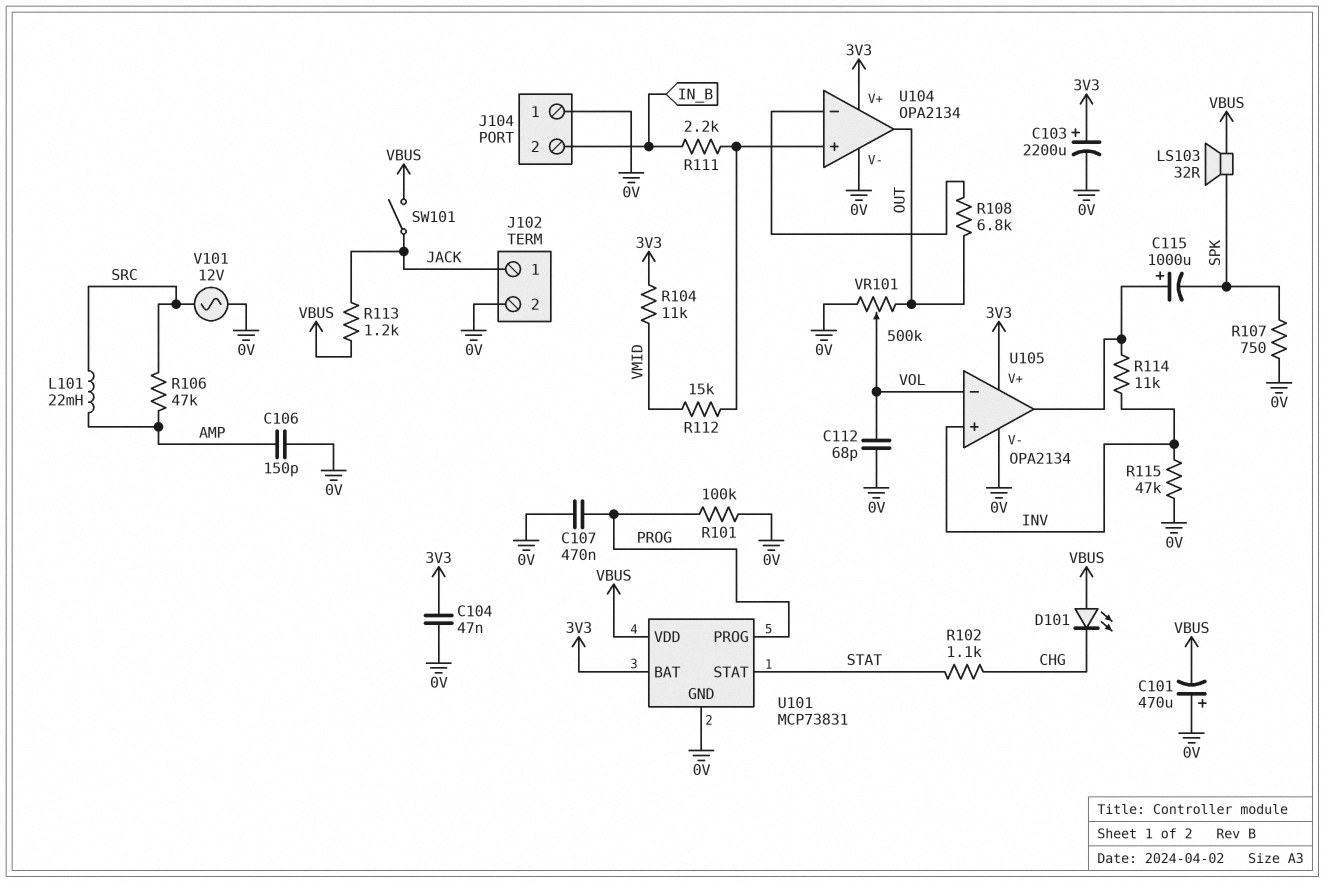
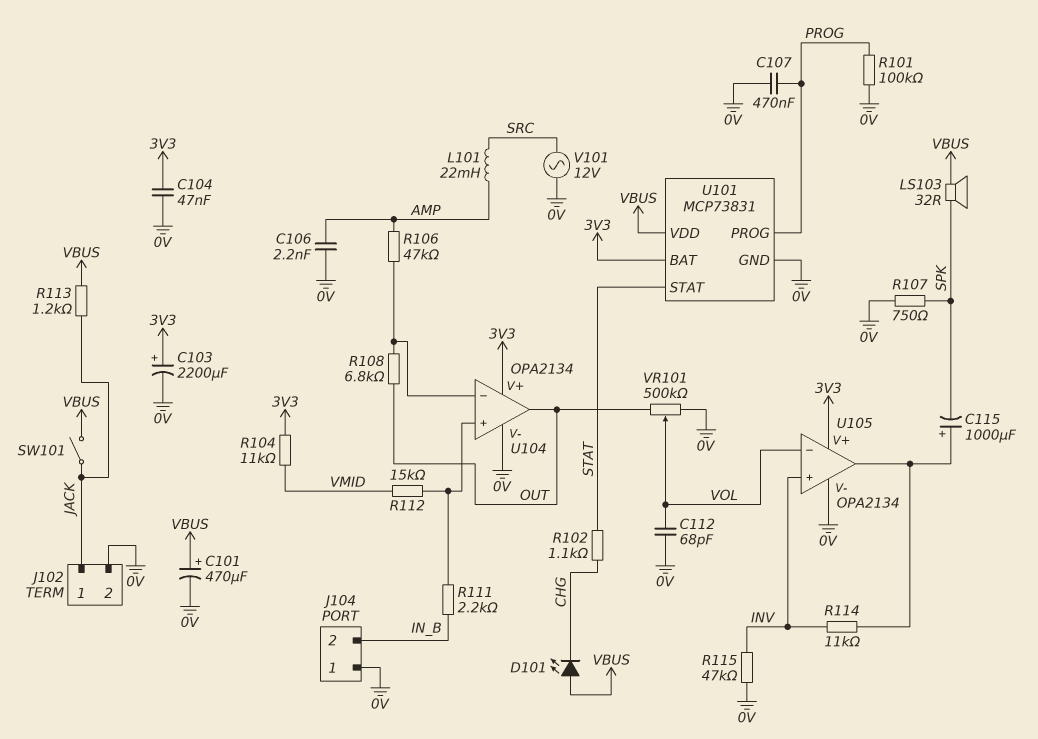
C101: 470uF (plus 0V, minus VBUS) -> 470uF (plus VBUS, minus 0V)
C106: 150pF (0V, AMP) -> 2.2nF (0V, AMP)
R106: 47k (AMP, SRC) -> 47k (AMP, U104/in-)

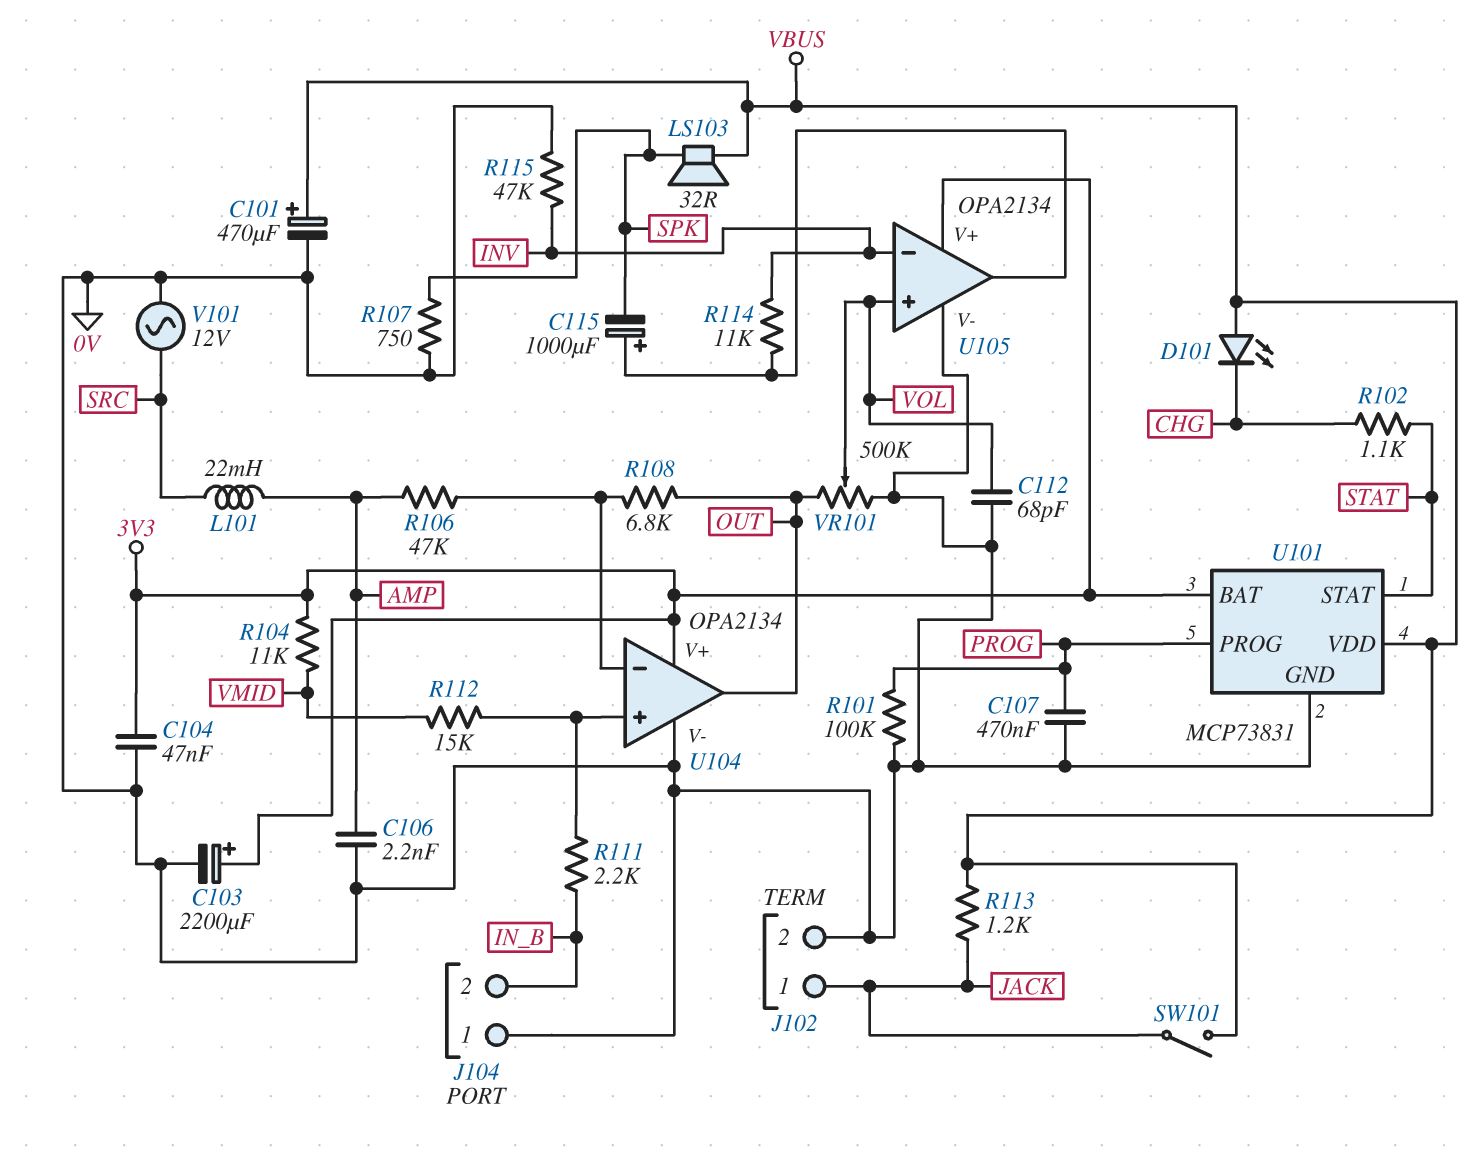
U105 pin in+: INV -> VOL
U105 pin in-: VOL -> INV

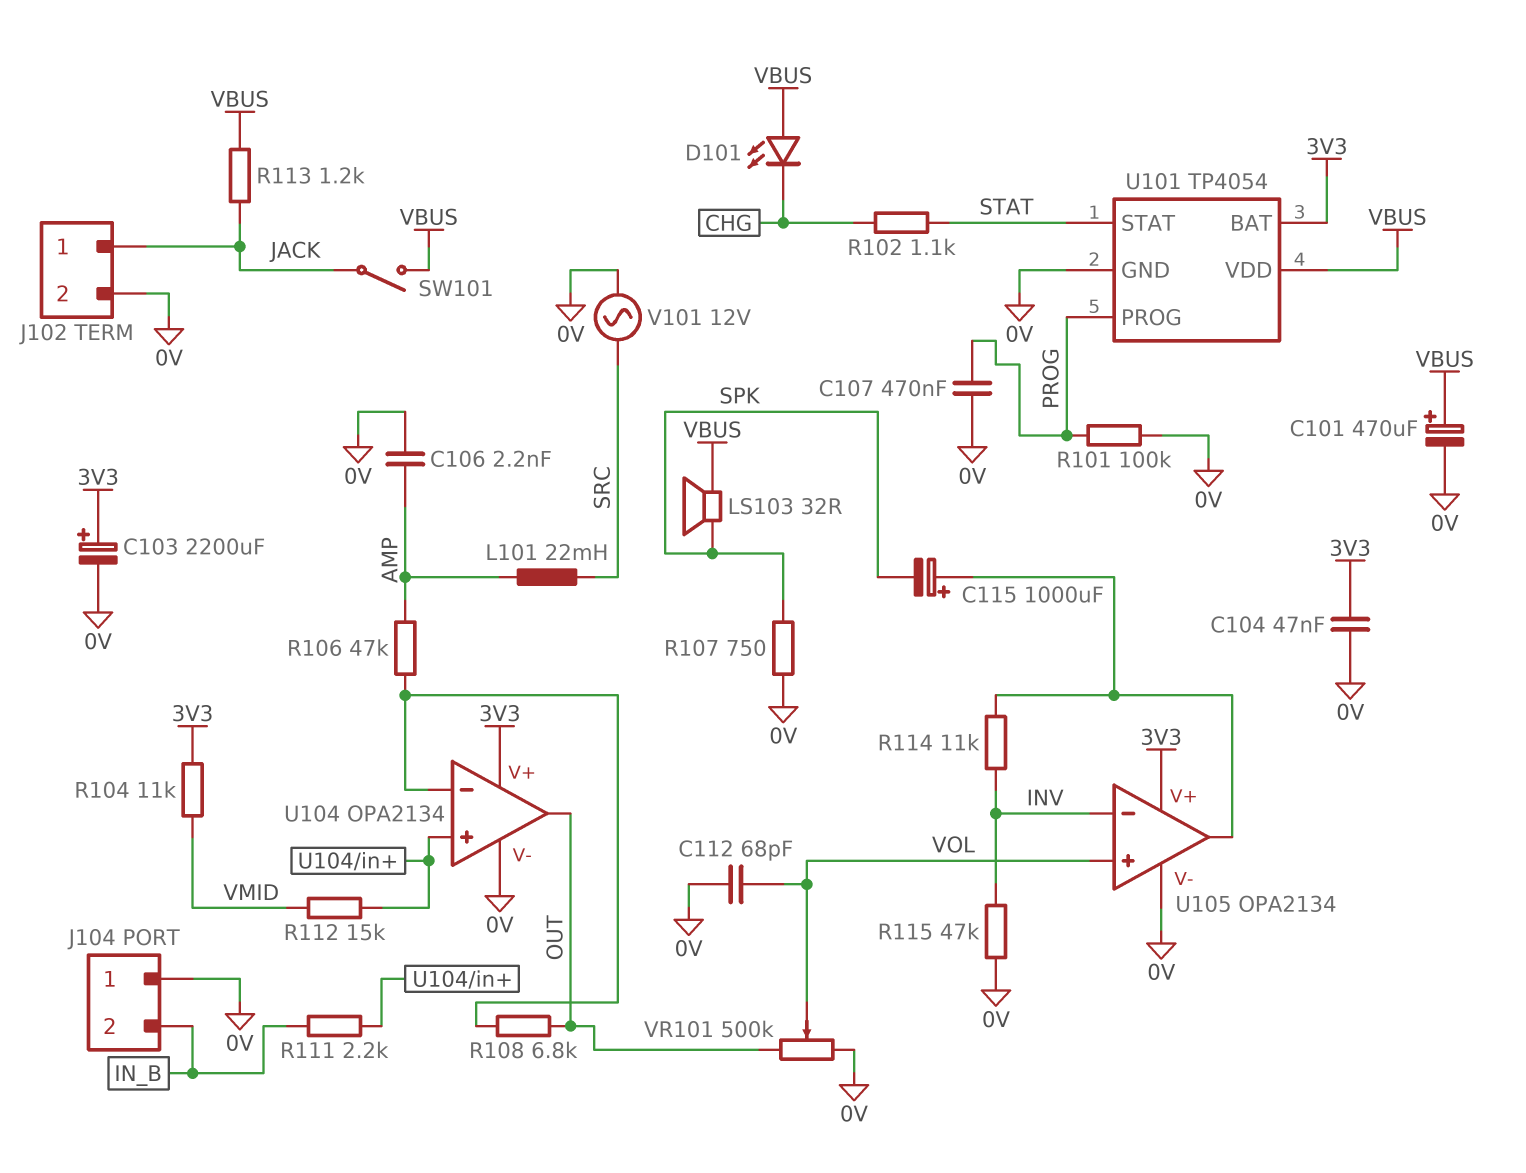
U101: MCP73831 -> TP4054

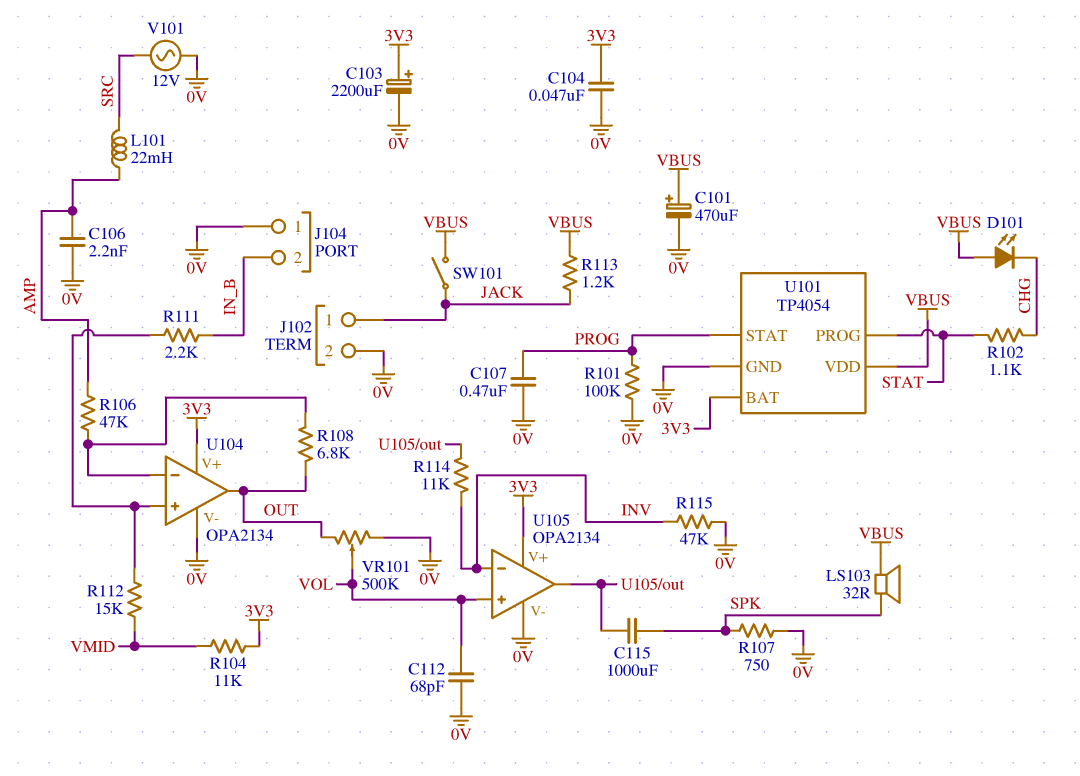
C115: 1000uF (plus U105/out, minus SPK) -> 1000uF (SPK, U105/out)
U101 pin PROG: PROG -> STAT
U101 pin STAT: STAT -> PROG

